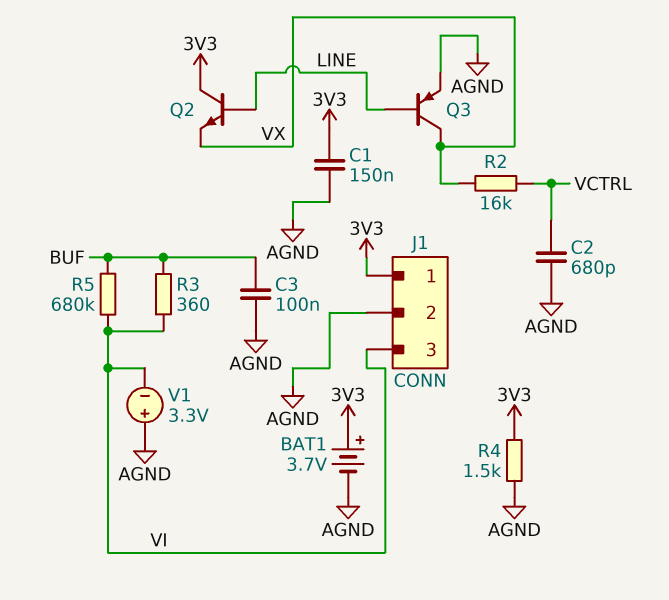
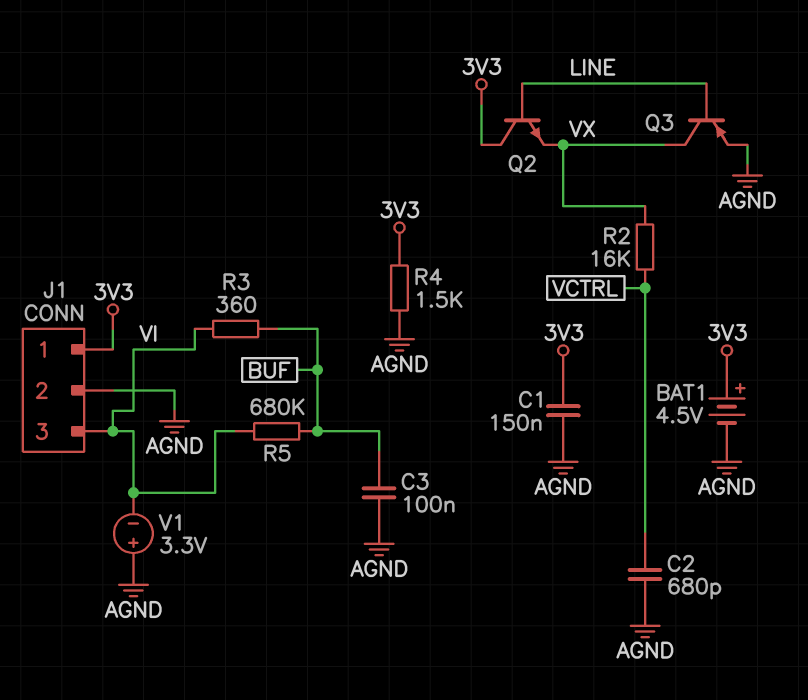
BAT1: 3.7V (plus 3V3, minus AGND) -> 4.5V (plus 3V3, minus AGND)

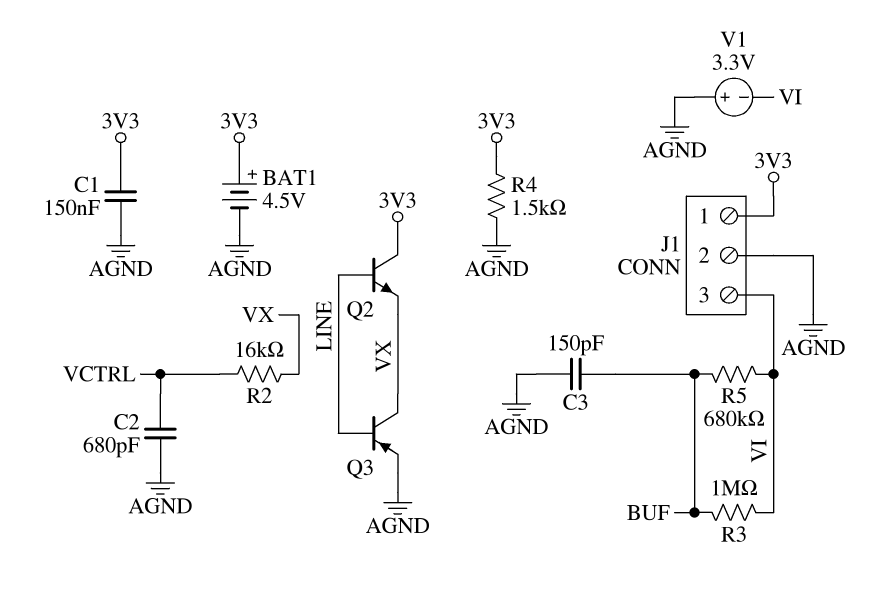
C3: 100nF (AGND, BUF) -> 150pF (AGND, BUF)
R3: 360 (BUF, VI) -> 1M (BUF, VI)

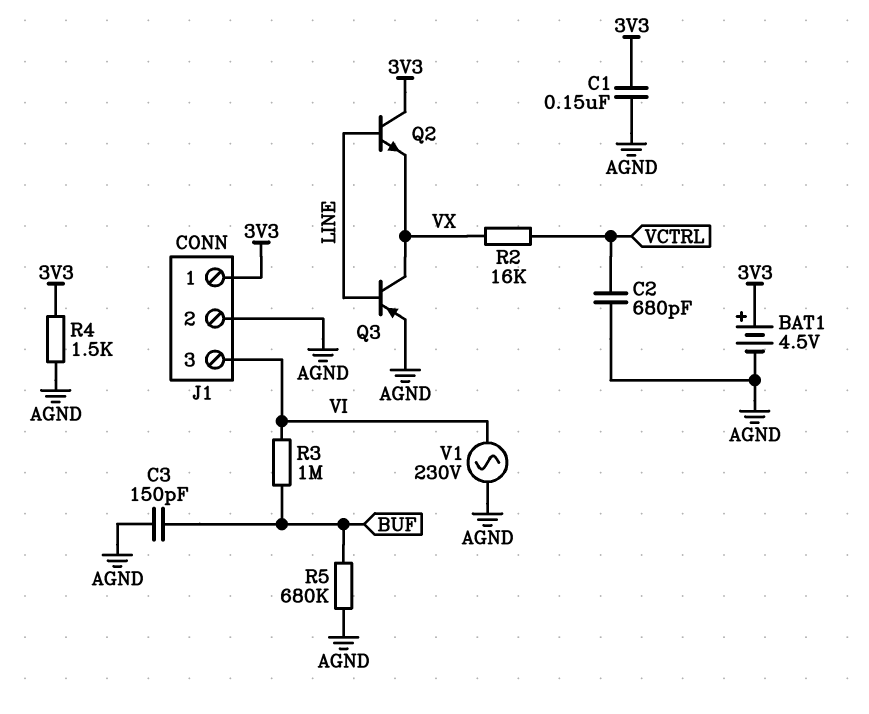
R5: 680k (BUF, VI) -> 680k (AGND, BUF)
V1: 3.3V (plus AGND, minus VI) -> AC 230V (AGND, VI)

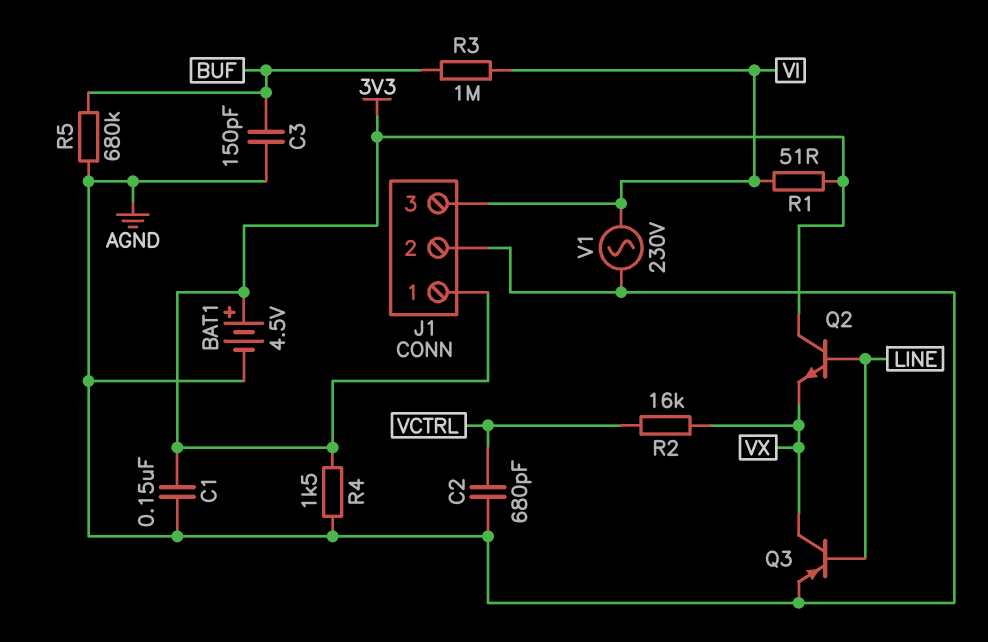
R1: none -> 51 (3V3, VI)

